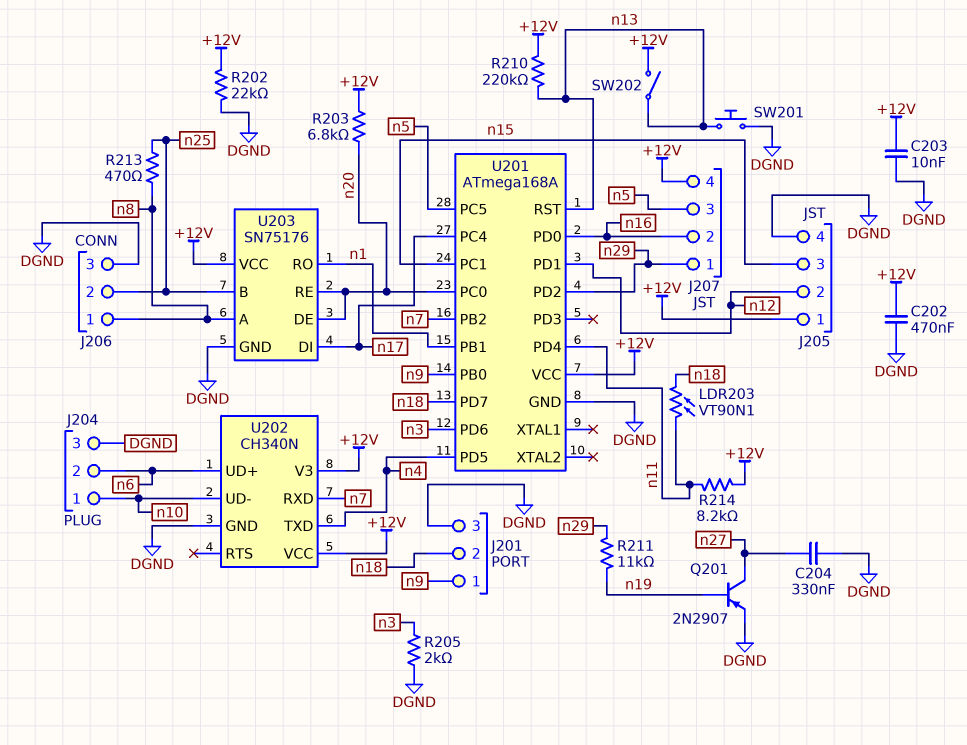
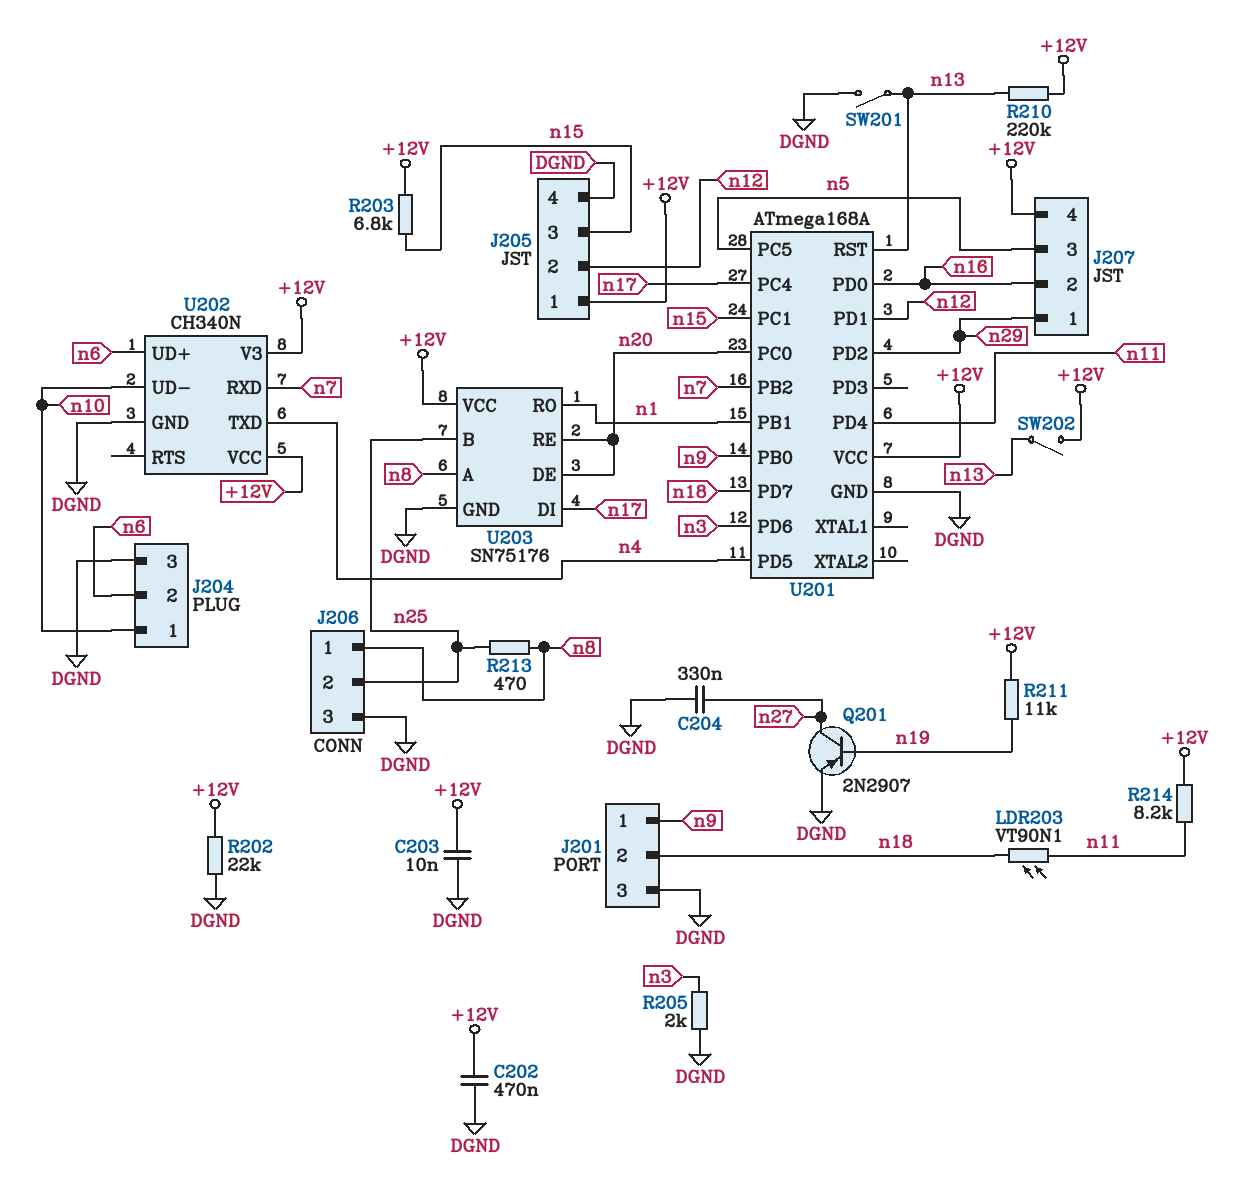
R203: 6.8k (+12V, n20) -> 6.8k (+12V, n15)
R211: 11k (n19, n29) -> 11k (+12V, n19)
SW201: button (DGND, n13) -> switch (DGND, n13)

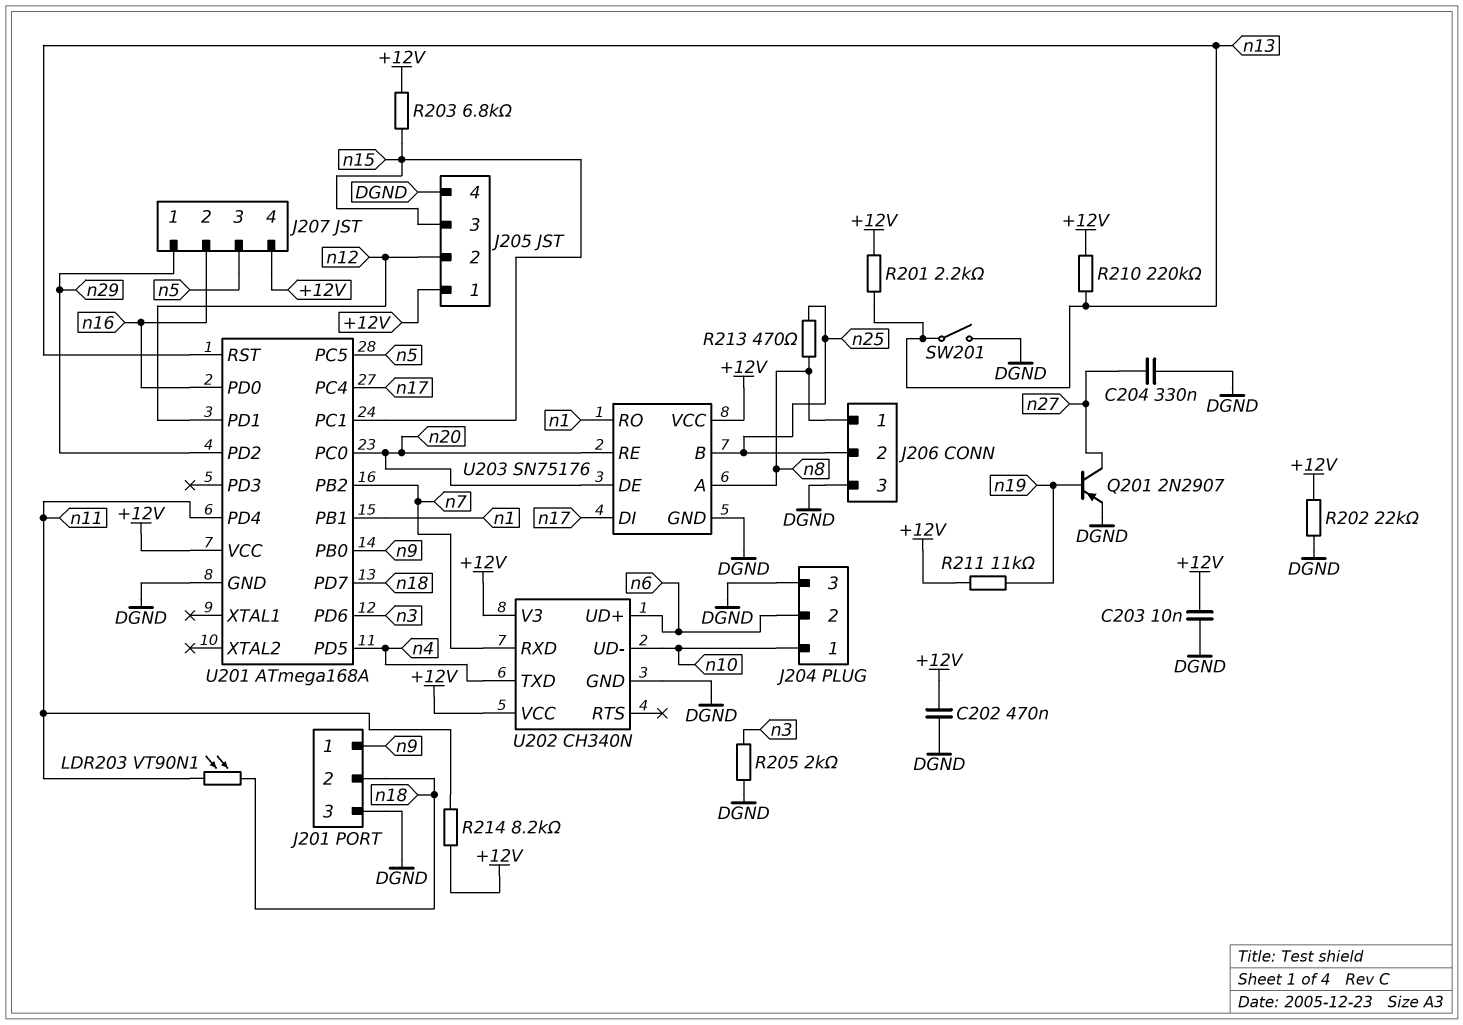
R201: none -> 2.2k (+12V, n13)
SW202: switch (+12V, n13) -> none

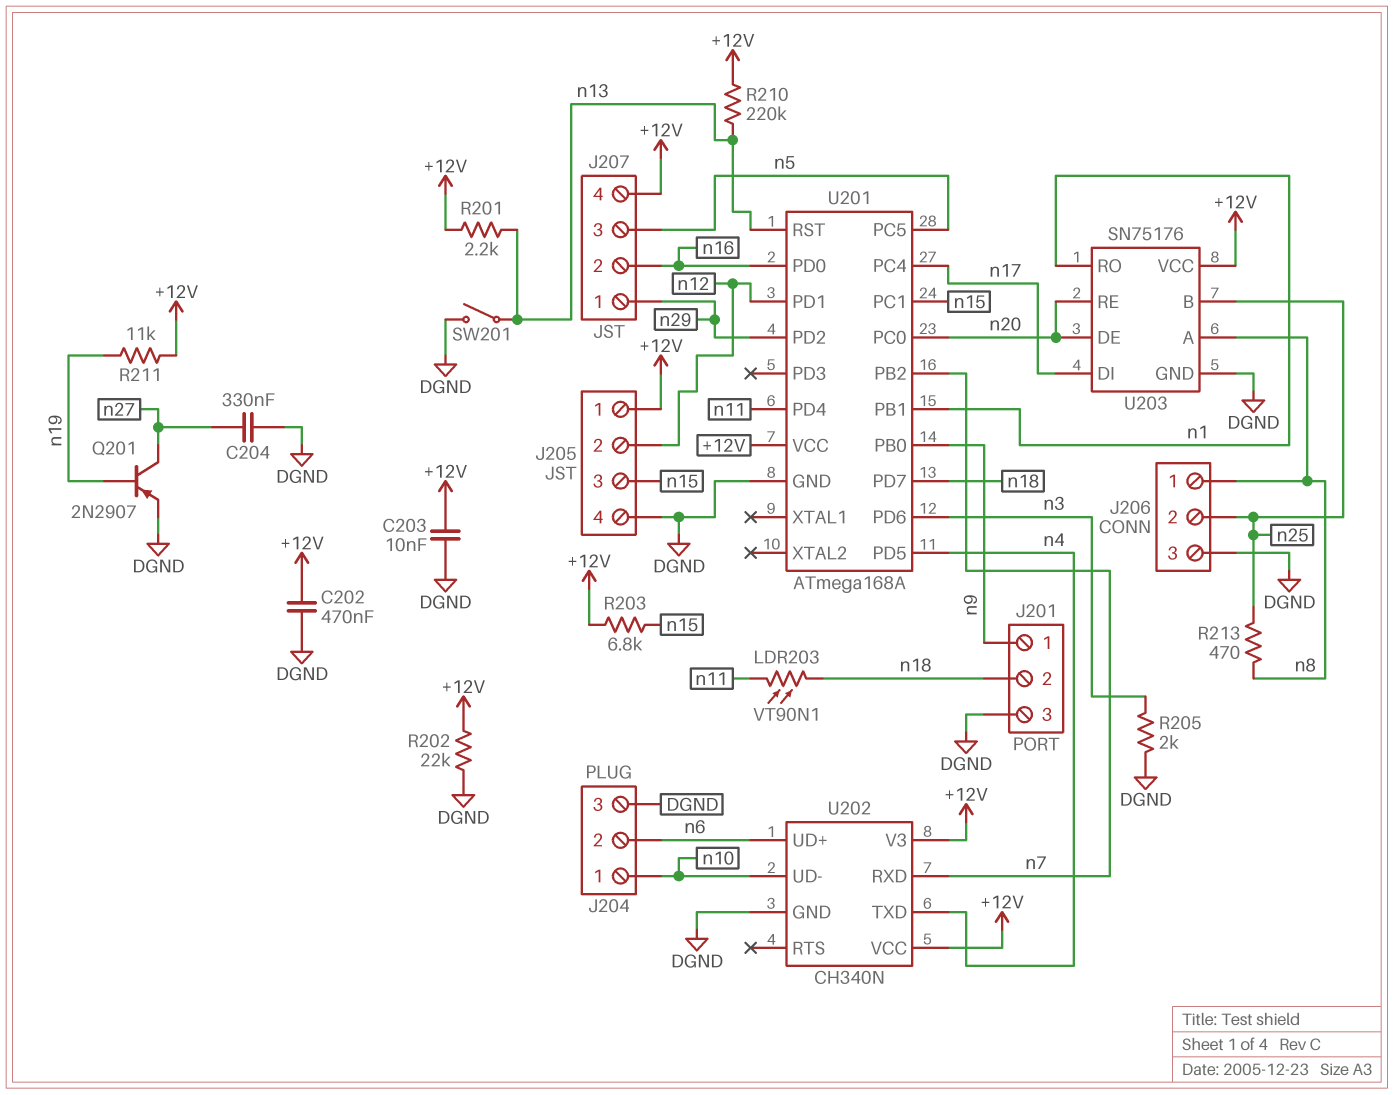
R214: 8.2k (+12V, n11) -> none

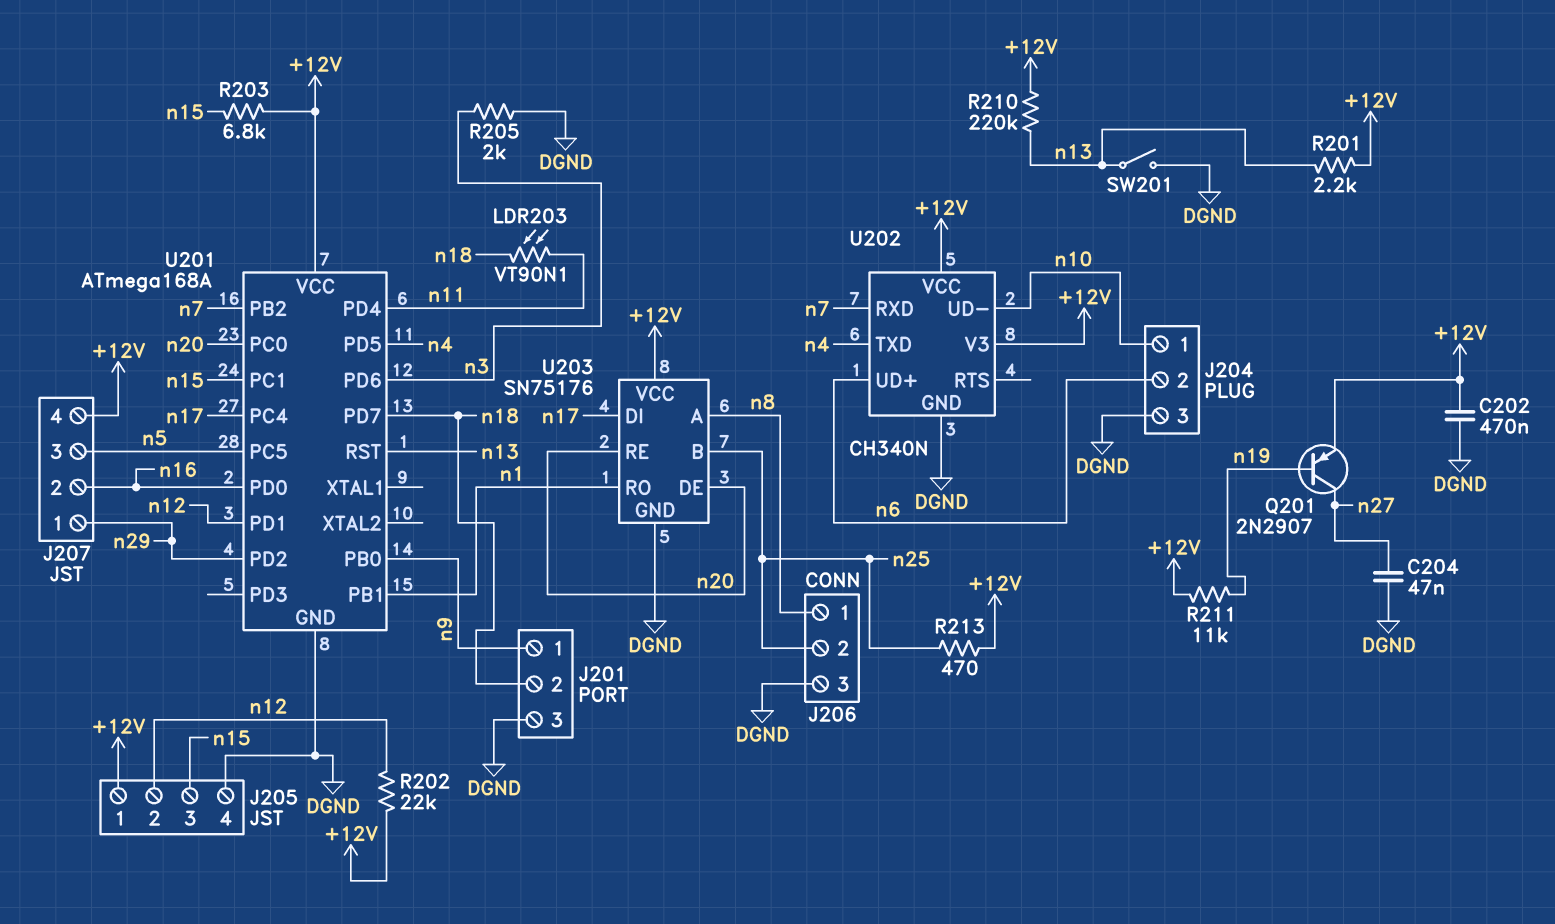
C203: 10nF (+12V, DGND) -> none
C204: 330nF (DGND, n27) -> 47nF (DGND, n27)
Q201: PNP 2N2907 (B n19, C n27, E DGND) -> PNP 2N2907 (B n19, C n27, E +12V)
R202: 22k (+12V, DGND) -> 22k (+12V, n12)
R213: 470 (n8, n25) -> 470 (+12V, n25)

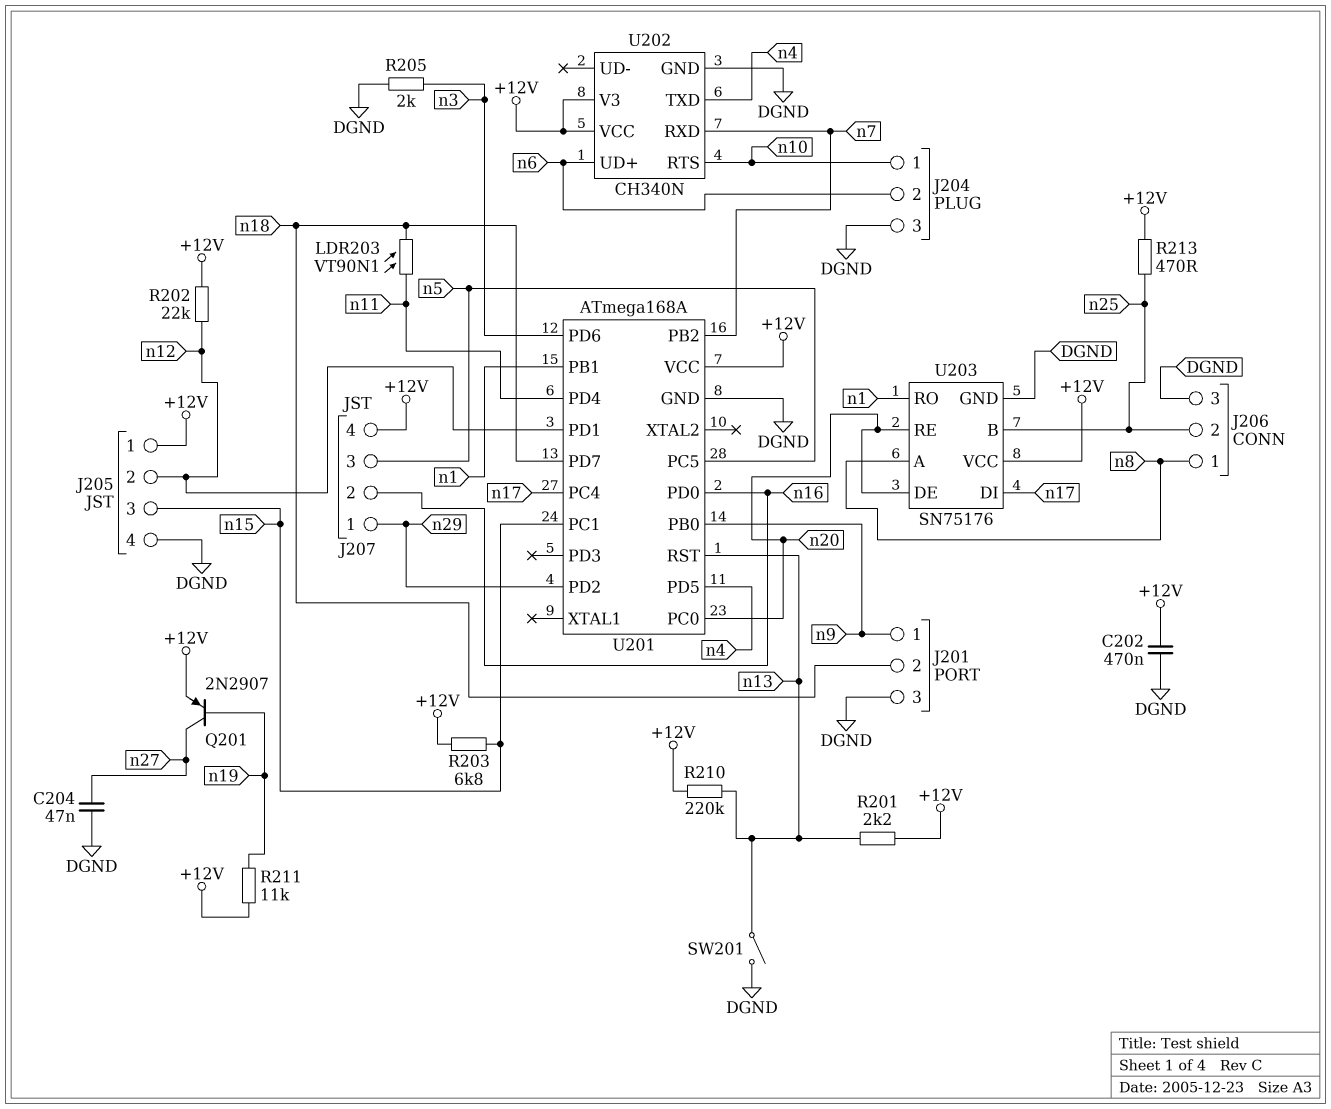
U202 pin RTS: none -> n10
U202 pin UD-: n10 -> none

